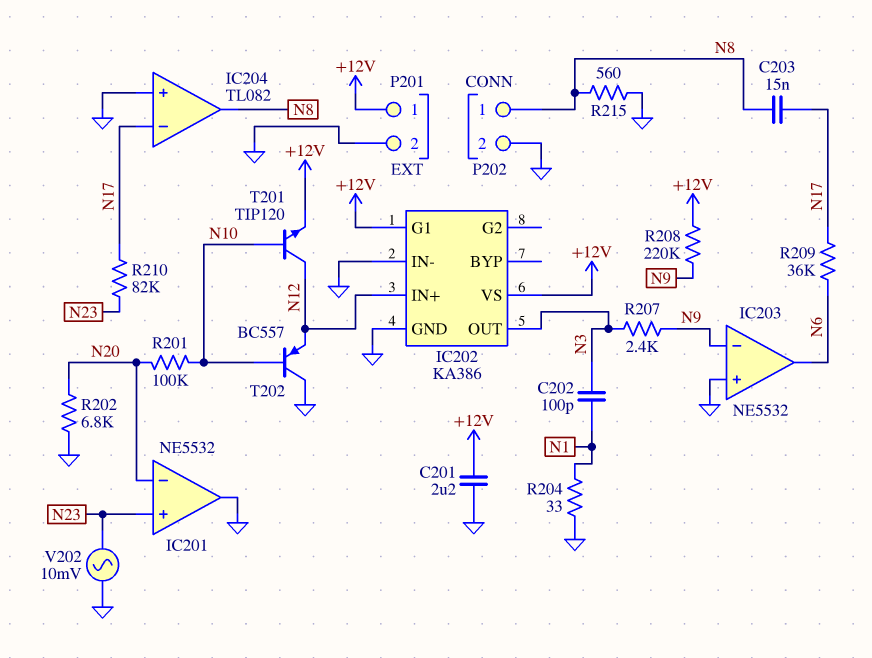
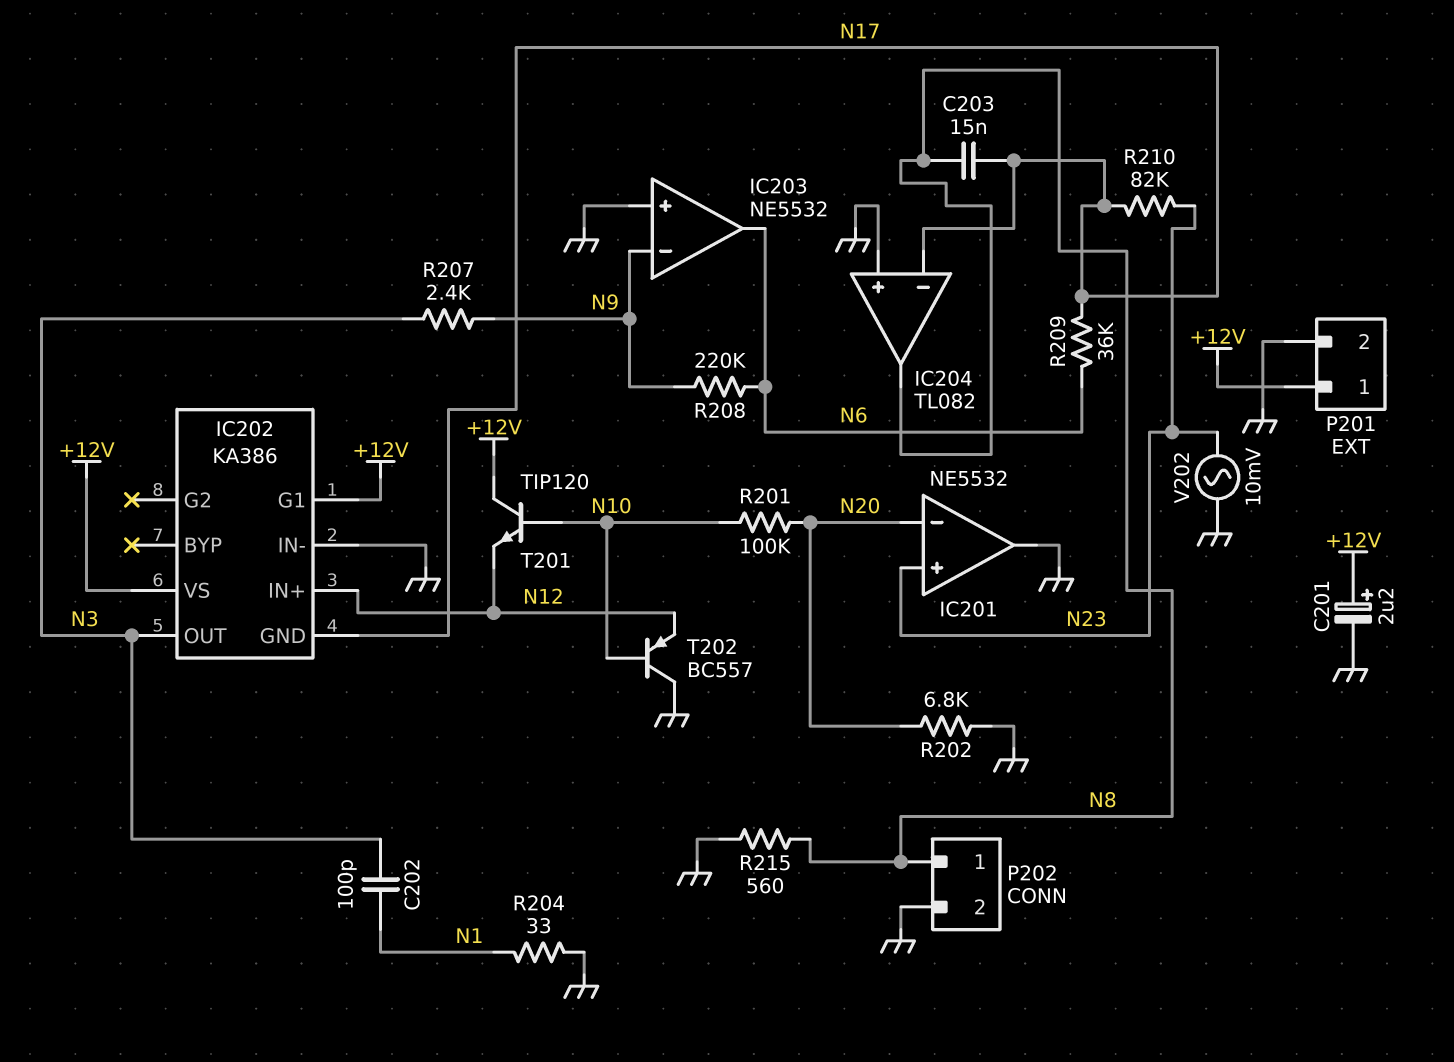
C201: 2.2uF (+12V, GND) -> 2.2uF (plus +12V, minus GND)
IC202 pin GND: GND -> N17
R208: 220k (+12V, N9) -> 220k (N6, N9)
T201: NPN TIP120 (B N10, C N12, E +12V) -> NPN TIP120 (B N10, C +12V, E N12)

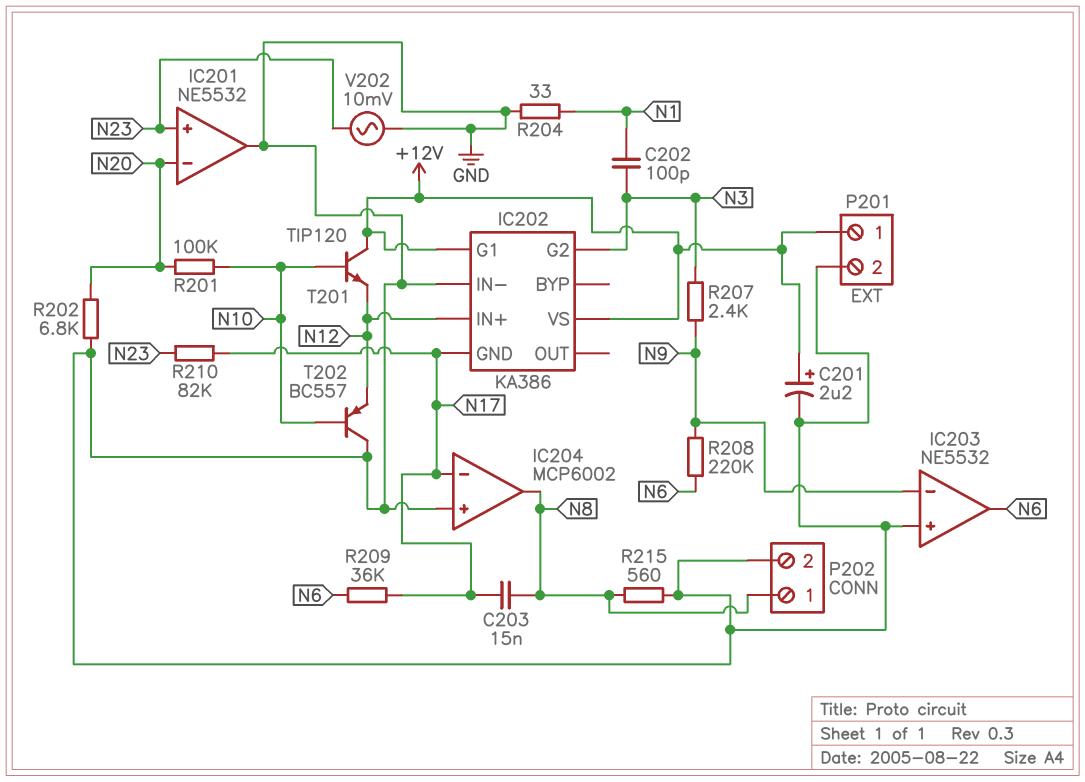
IC202 pin G2: none -> N3
IC202 pin OUT: N3 -> none
IC204: TL082 -> MCP6002

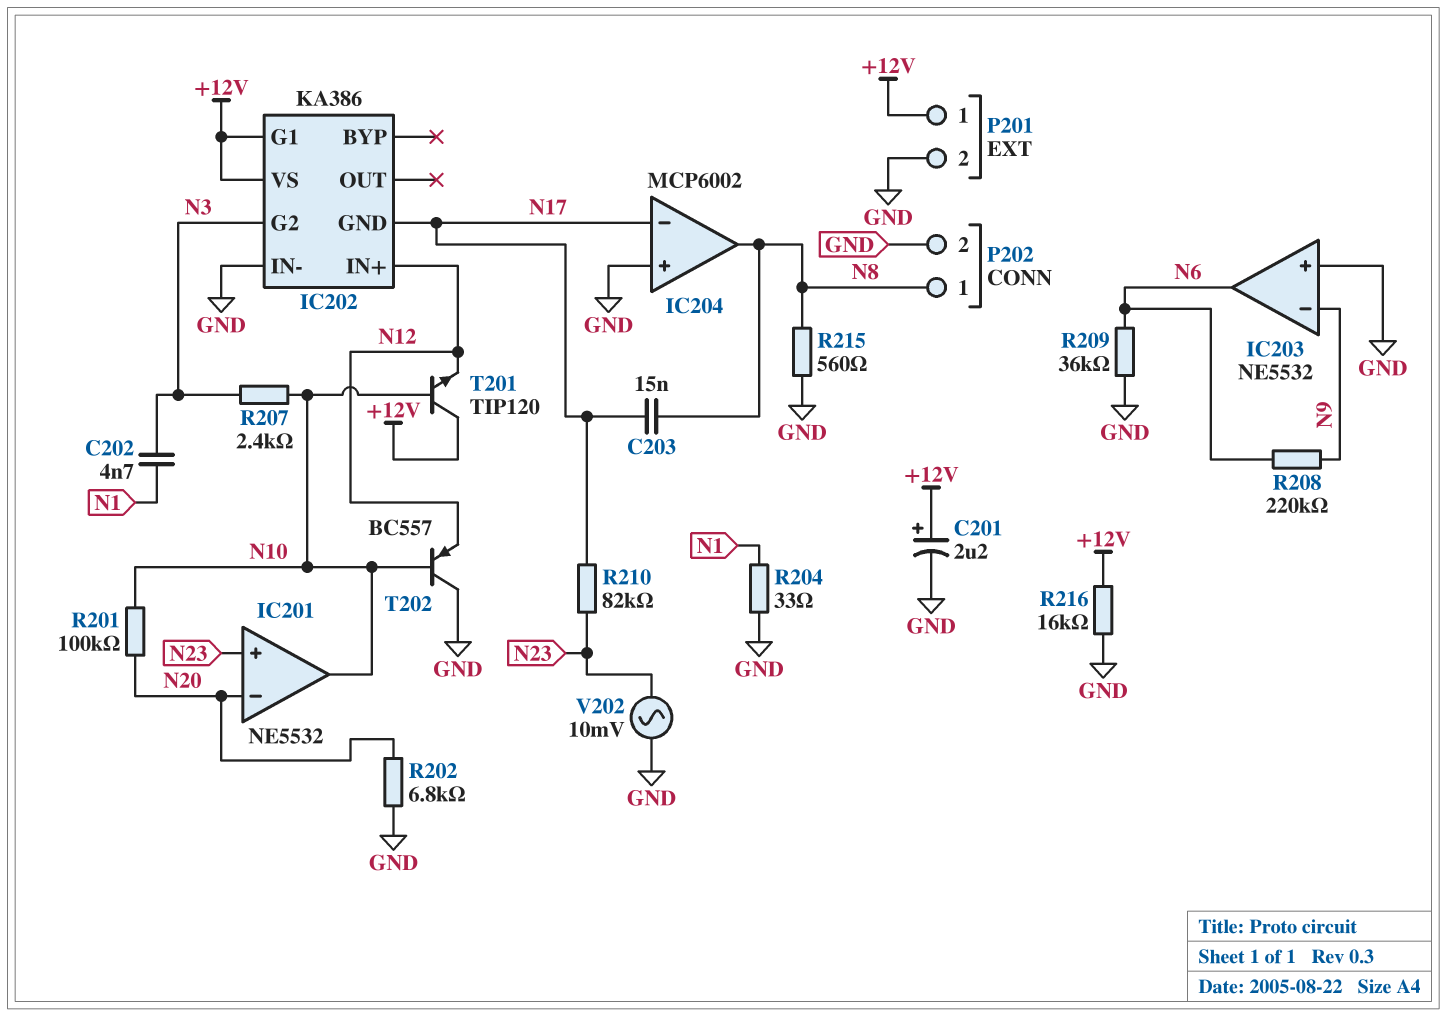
C202: 100pF (N1, N3) -> 4.7nF (N1, N3)
IC201 pin out: GND -> N10
R207: 2.4k (N3, N9) -> 2.4k (N3, N10)
R209: 36k (N6, N17) -> 36k (GND, N6)
R216: none -> 16k (+12V, GND)

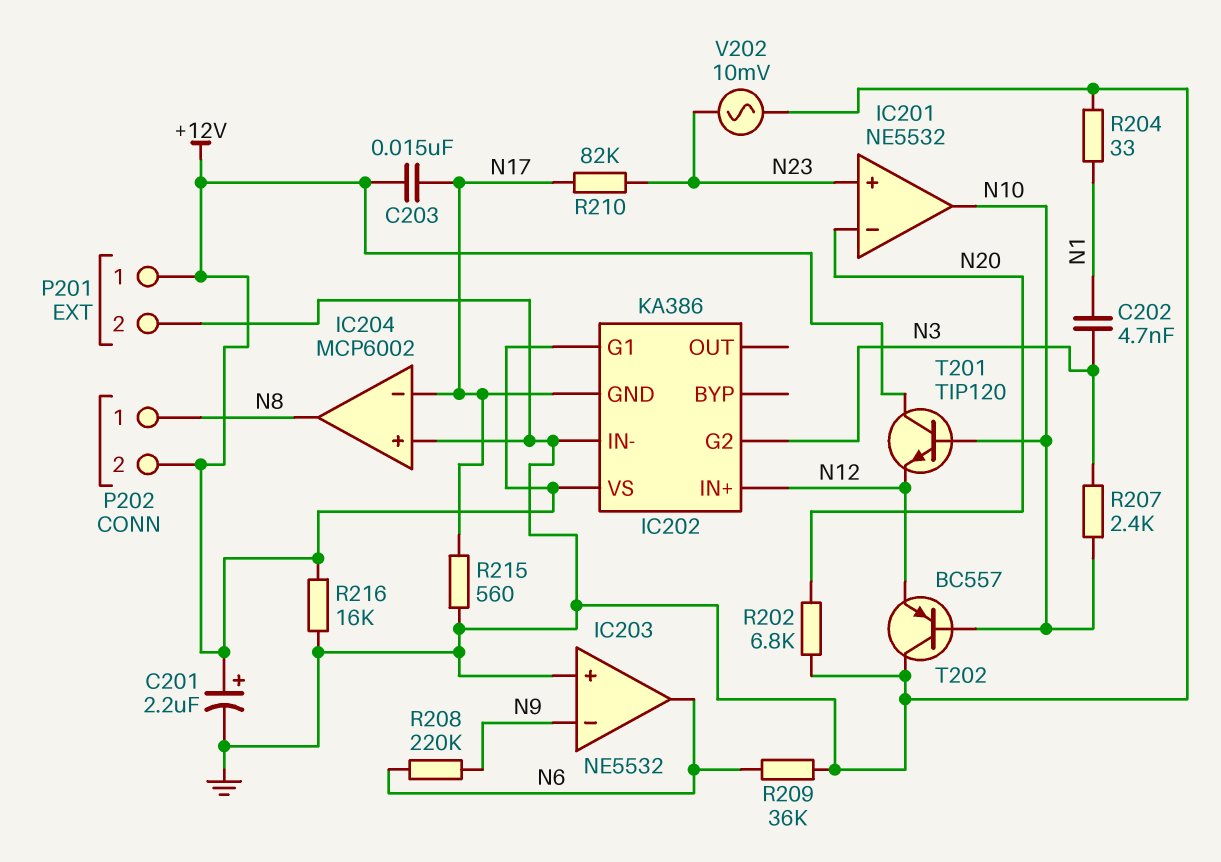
C203: 15nF (N8, N17) -> 15nF (+12V, N17)
P202 pin 2: GND -> +12V
R201: 100k (N10, N20) -> none
R215: 560 (GND, N8) -> 560 (GND, N17)

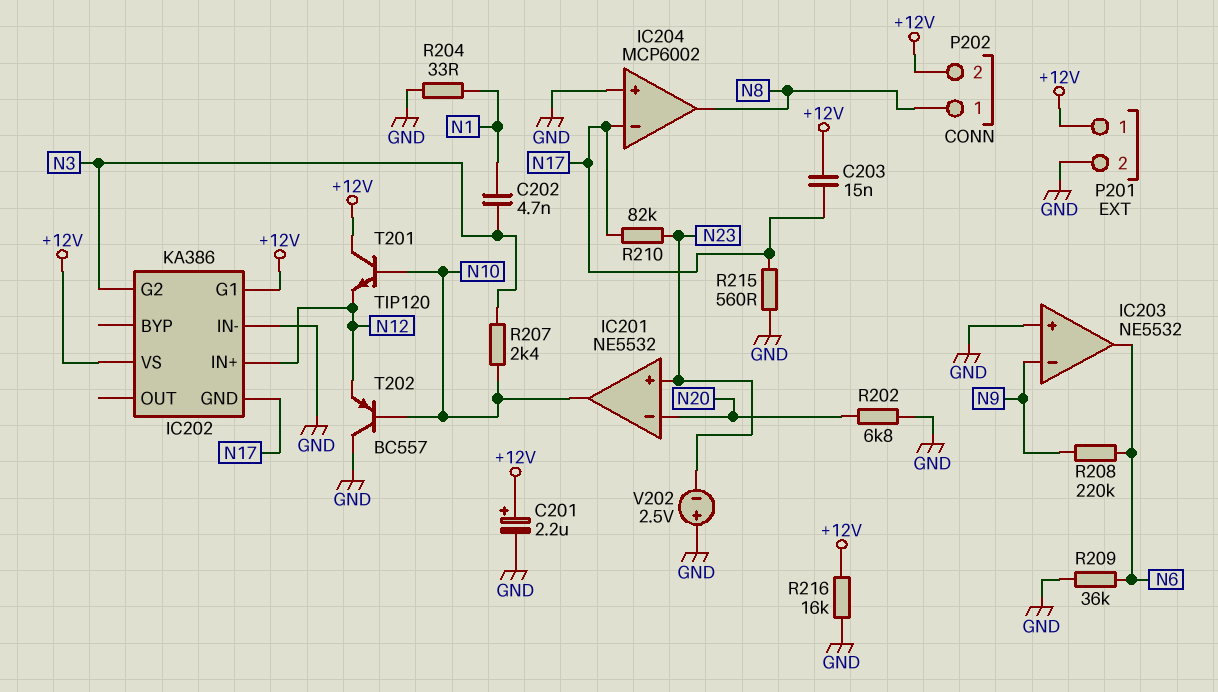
V202: AC 10mV (GND, N23) -> 2.5V (plus GND, minus N23)

